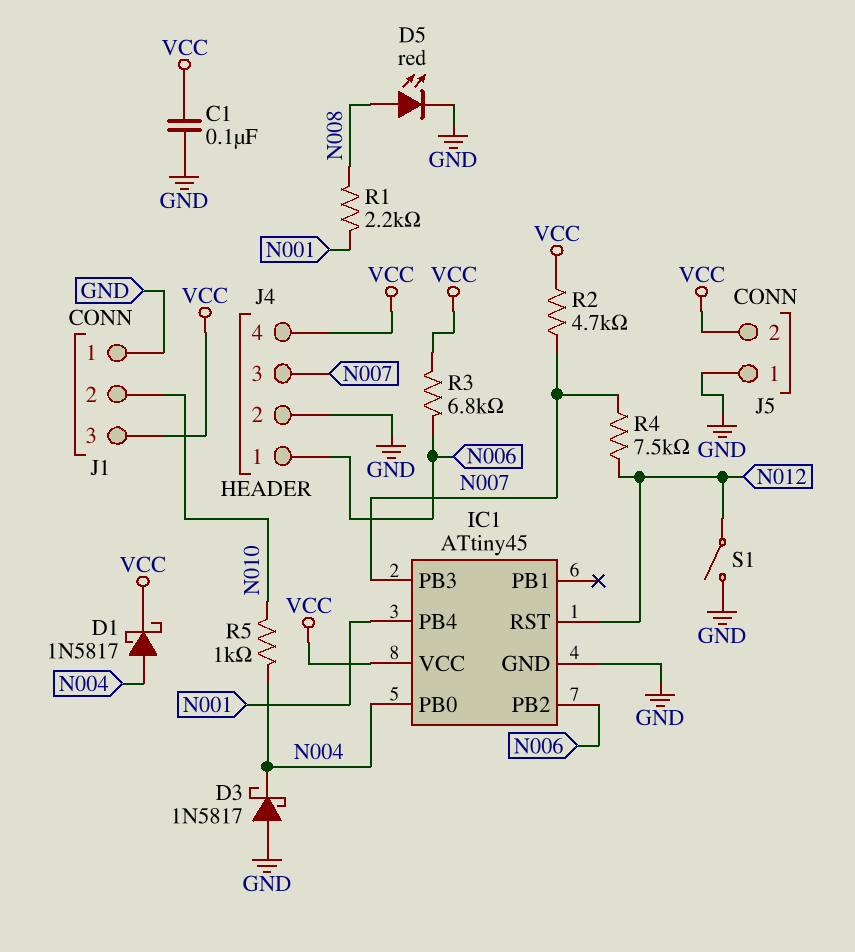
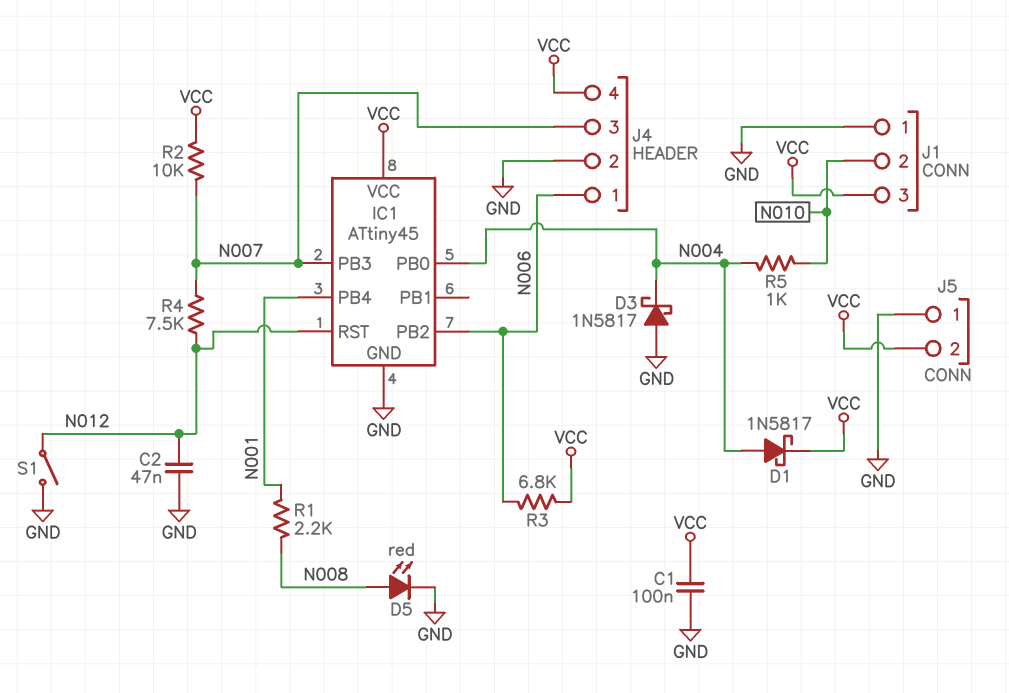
C2: none -> 47nF (GND, N012)
R2: 4.7k (N007, VCC) -> 10k (N007, VCC)

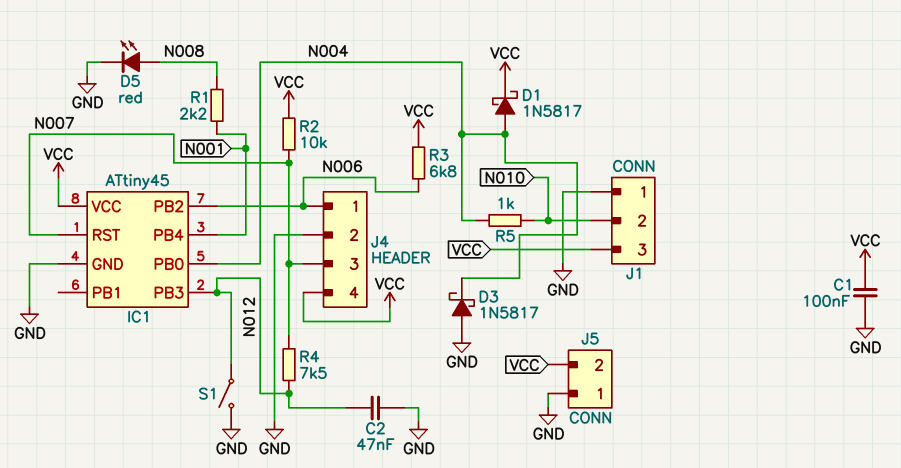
IC1 pin PB3: N007 -> N012
IC1 pin RST: N012 -> N007

